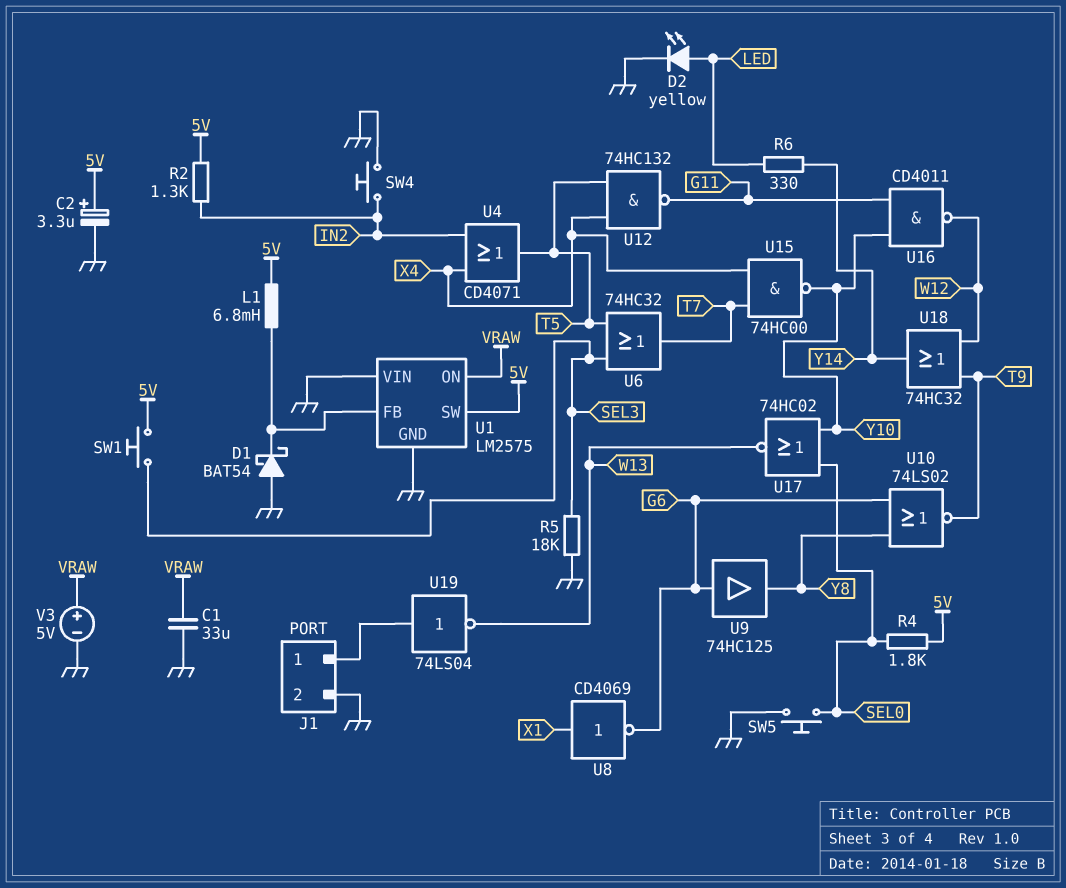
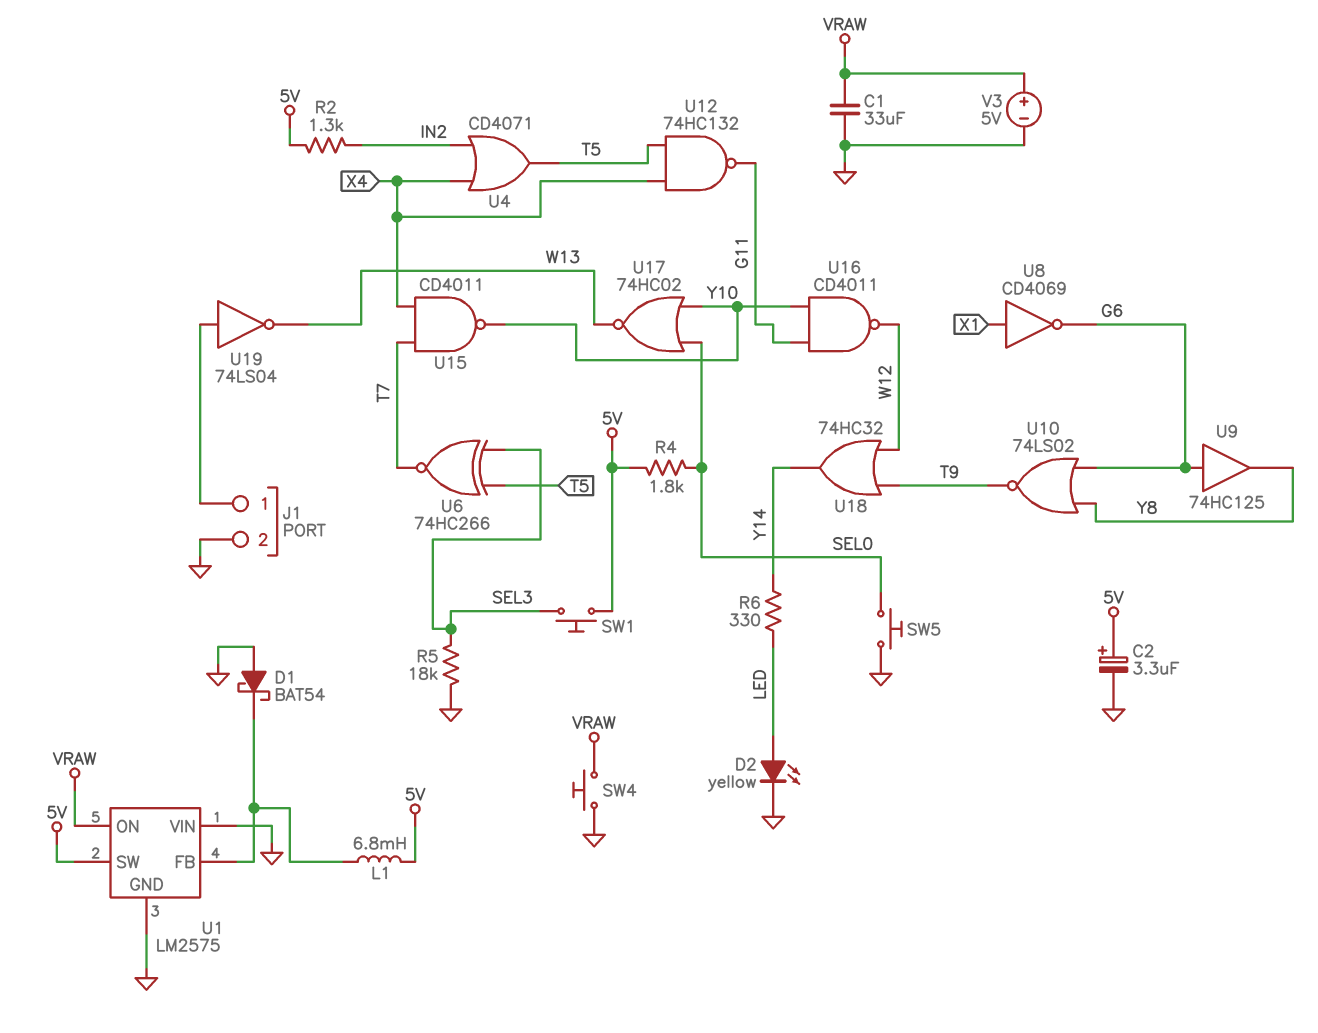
SW4: button (GND, IN2) -> button (GND, VRAW)
U6: OR 74HC32 (in SEL3, in T5, out T7) -> XNOR 74HC266 (in SEL3, in T5, out T7)
U15: NAND 74HC00 (in T7, in X4, out Y10) -> NAND CD4011 (in T7, in X4, out Y10)

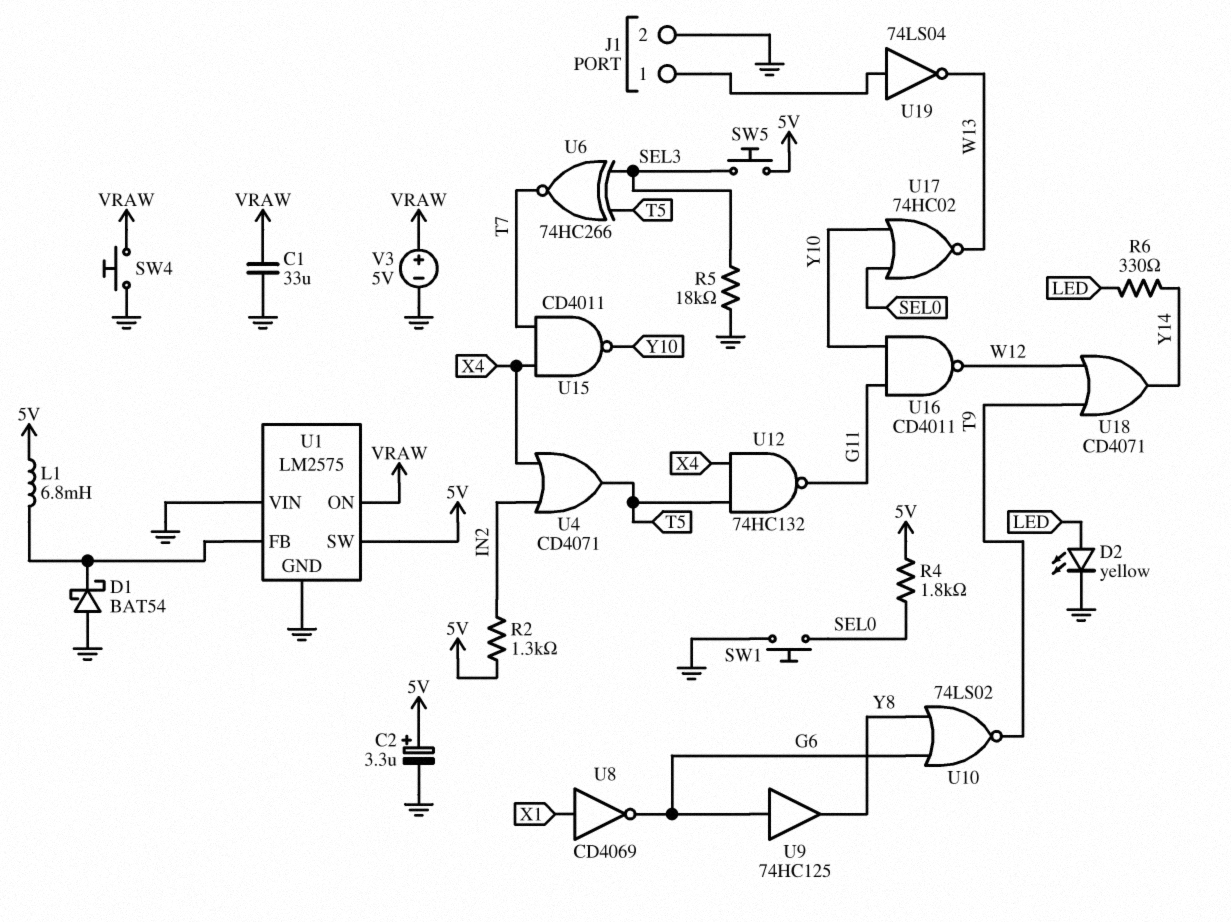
SW1: button (5V, SEL3) -> button (GND, SEL0)
SW5: button (GND, SEL0) -> button (5V, SEL3)
U18: OR 74HC32 (in T9, in W12, out Y14) -> OR CD4071 (in T9, in W12, out Y14)

